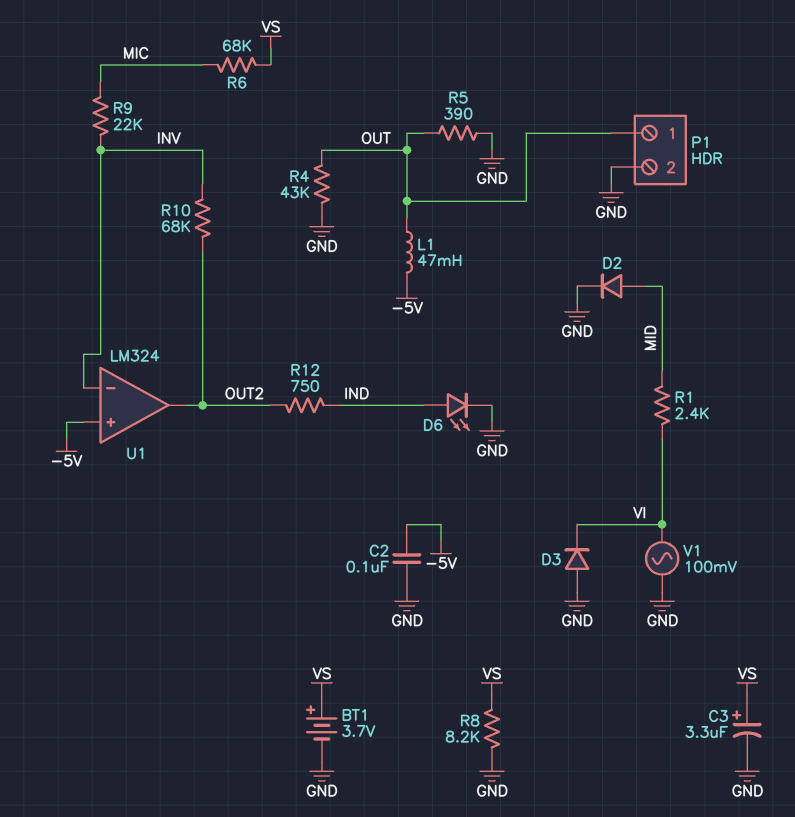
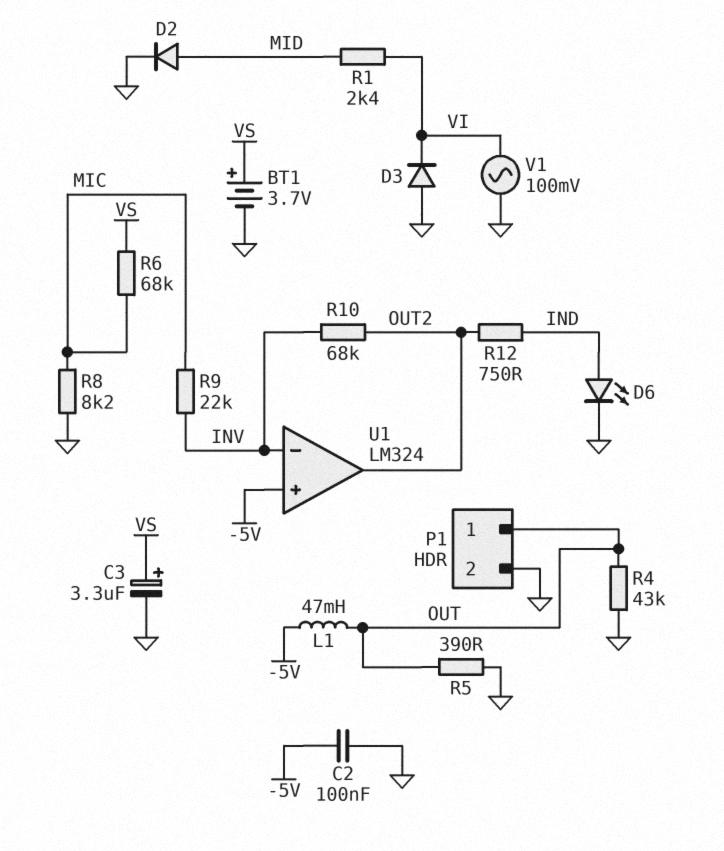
R8: 8.2k (GND, VS) -> 8.2k (GND, MIC)

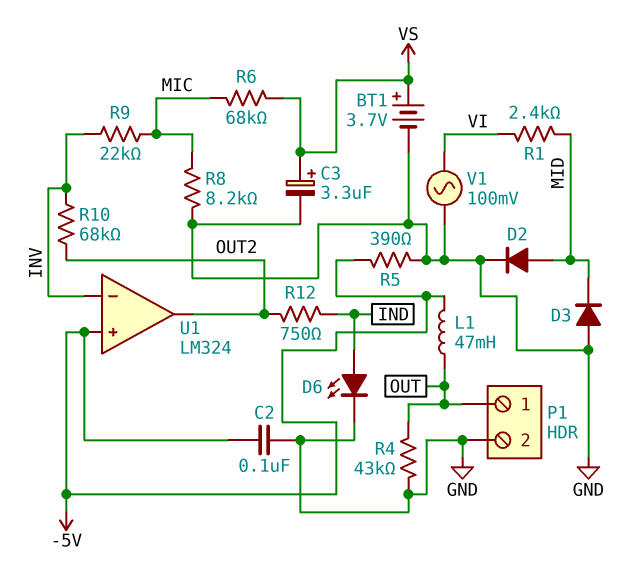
D3: diode (A GND, K VI) -> diode (A GND, K MID)
R5: 390 (GND, OUT) -> 390 (-5V, GND)

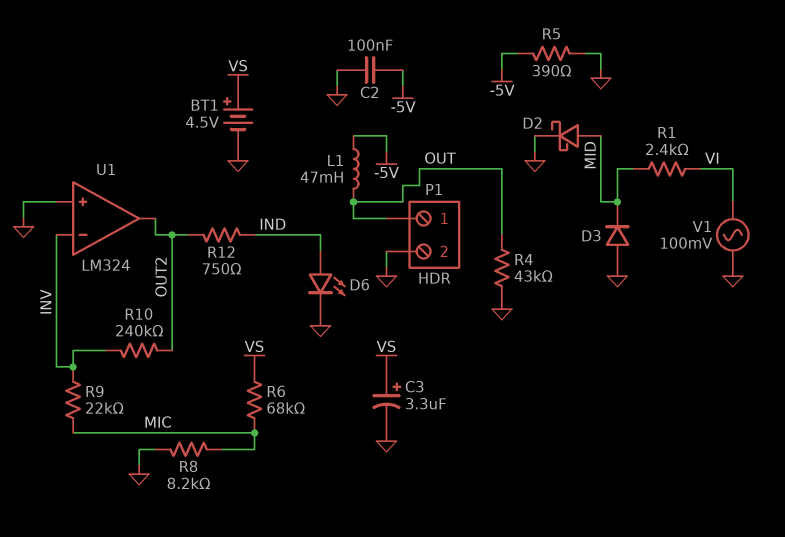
BT1: 3.7V (plus VS, minus GND) -> 4.5V (plus VS, minus GND)
D2: diode (A MID, K GND) -> schottky (A MID, K GND)
R10: 68k (INV, OUT2) -> 240k (INV, OUT2)
U1 pin in+: -5V -> GND

